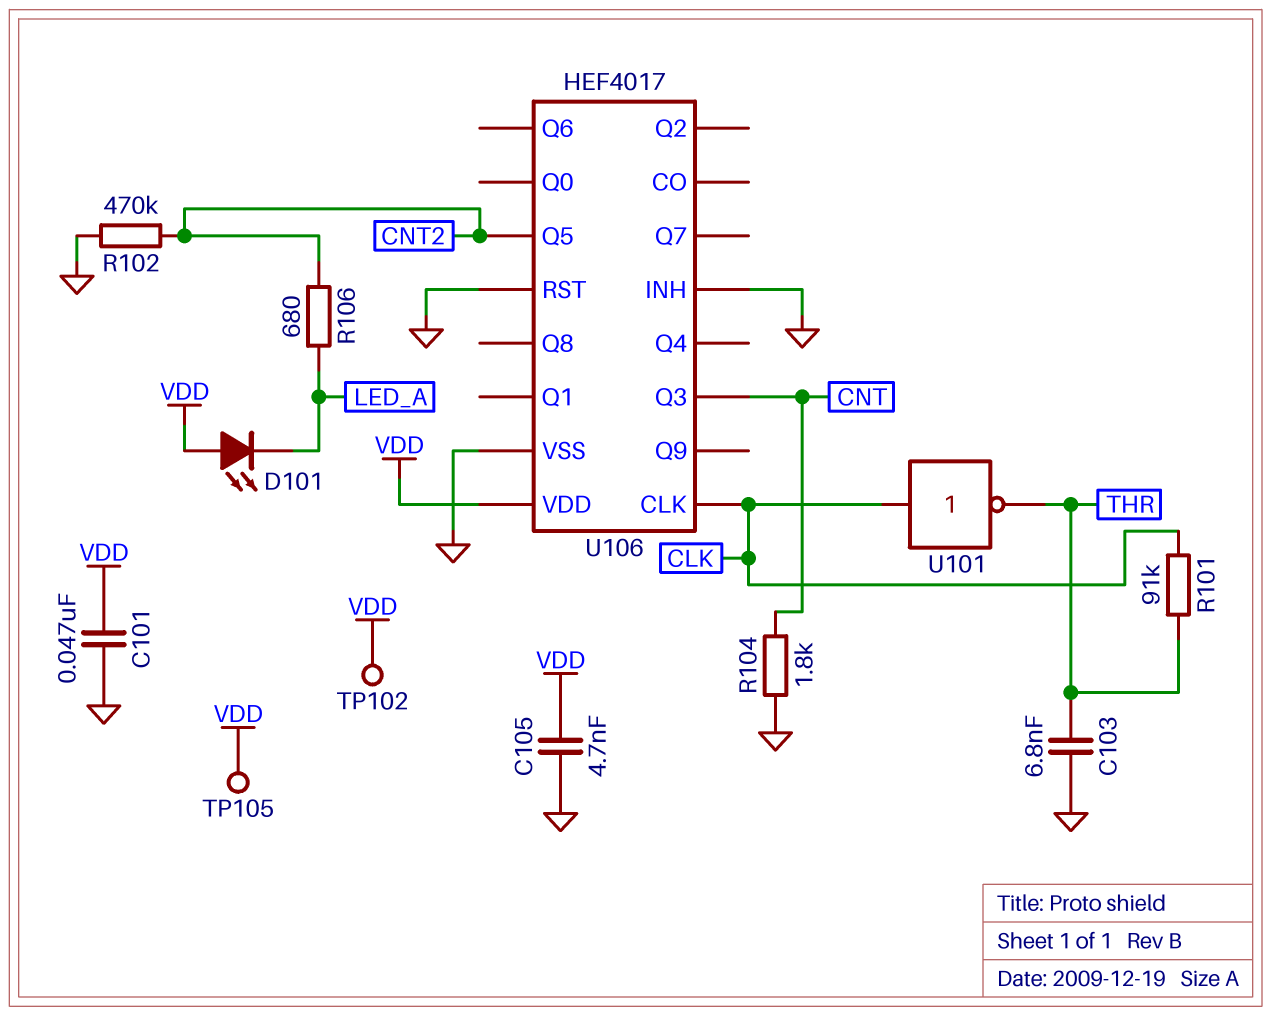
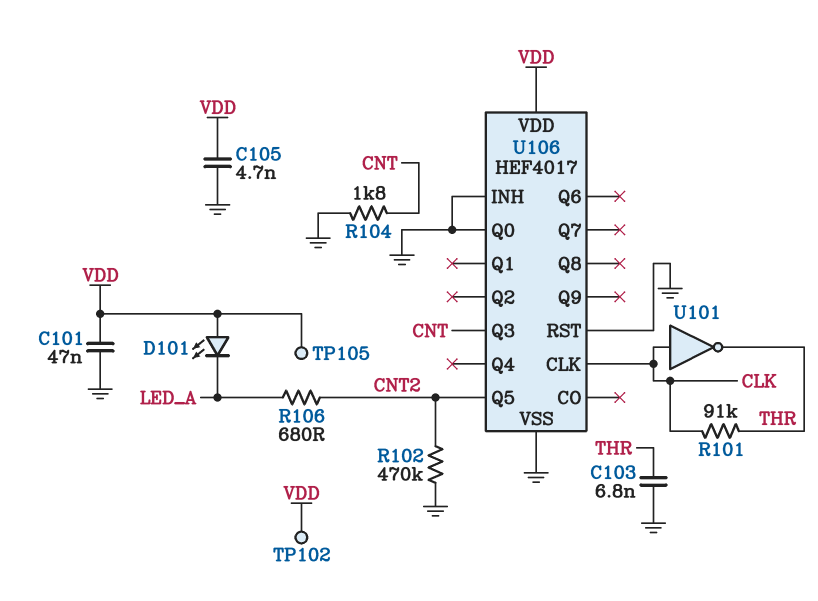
U106 pin Q0: none -> GND

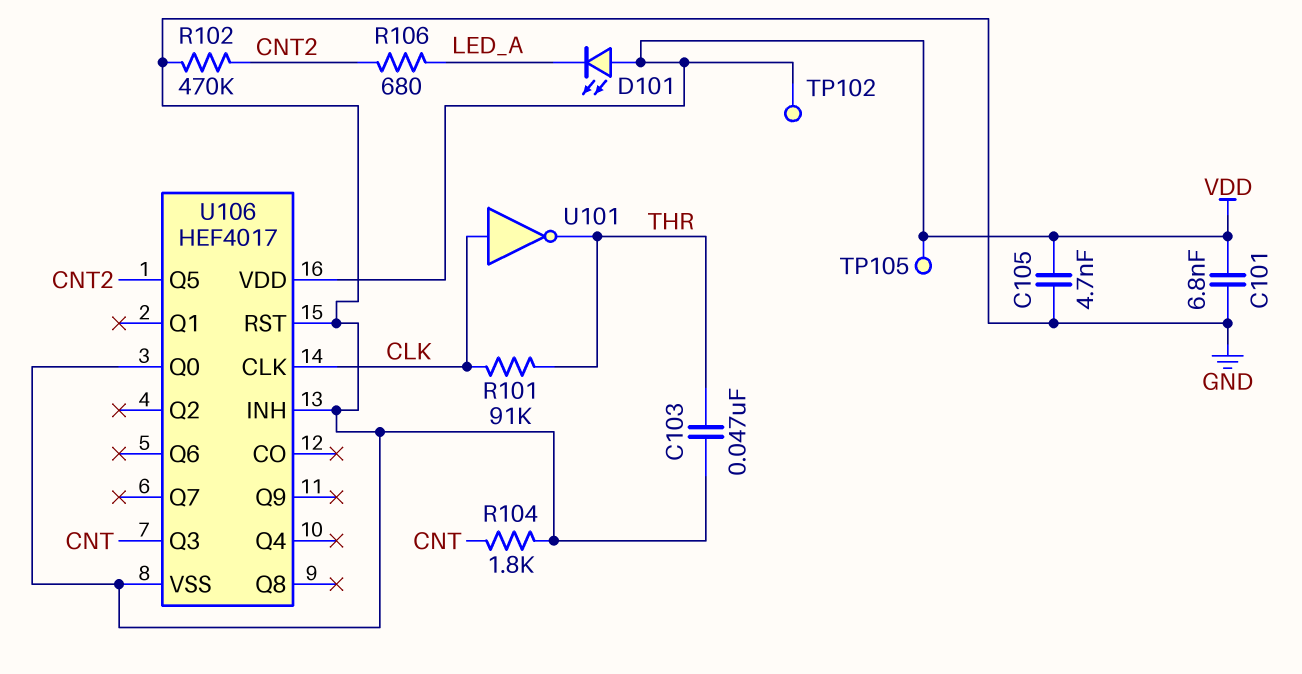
C101: 47nF (GND, VDD) -> 6.8nF (GND, VDD)
C103: 6.8nF (GND, THR) -> 47nF (GND, THR)

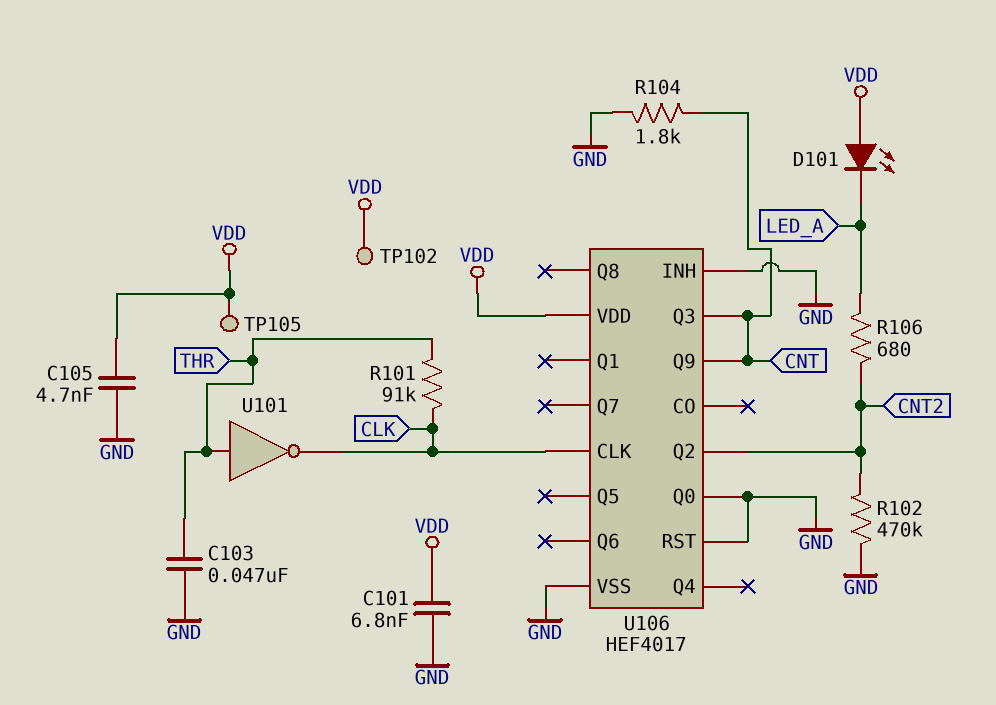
U101: NOT (in CLK, out THR) -> NOT (in THR, out CLK)
U106 pin Q2: none -> CNT2
U106 pin Q5: CNT2 -> none
U106 pin Q9: none -> CNT

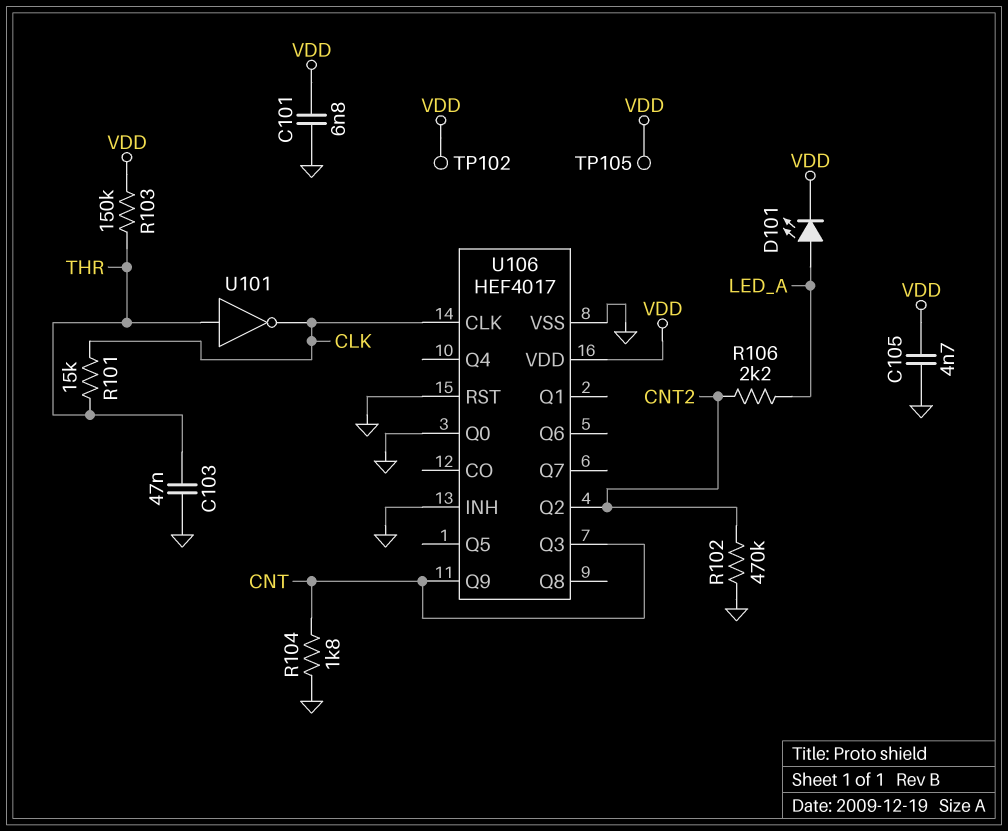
D101: LED (A VDD, K LED_A) -> LED (A LED_A, K VDD)
R101: 91k (CLK, THR) -> 15k (CLK, THR)
R103: none -> 150k (THR, VDD)
R106: 680 (CNT2, LED_A) -> 2.2k (CNT2, LED_A)

